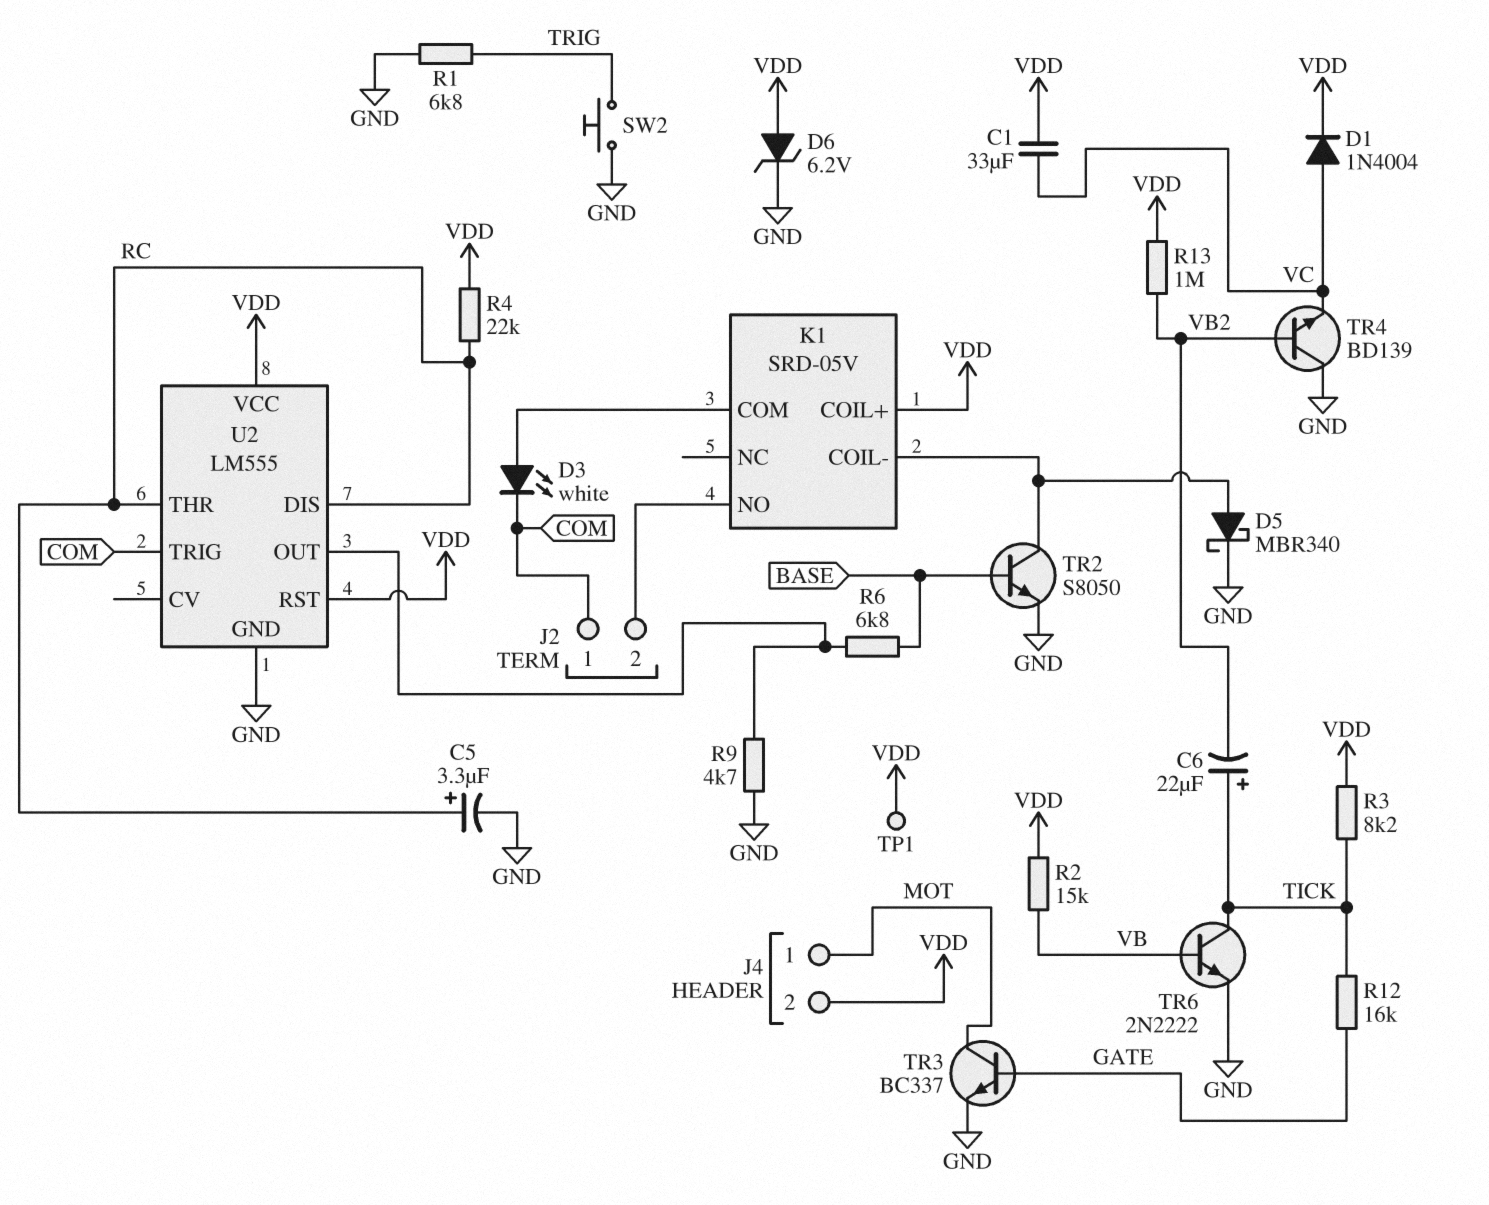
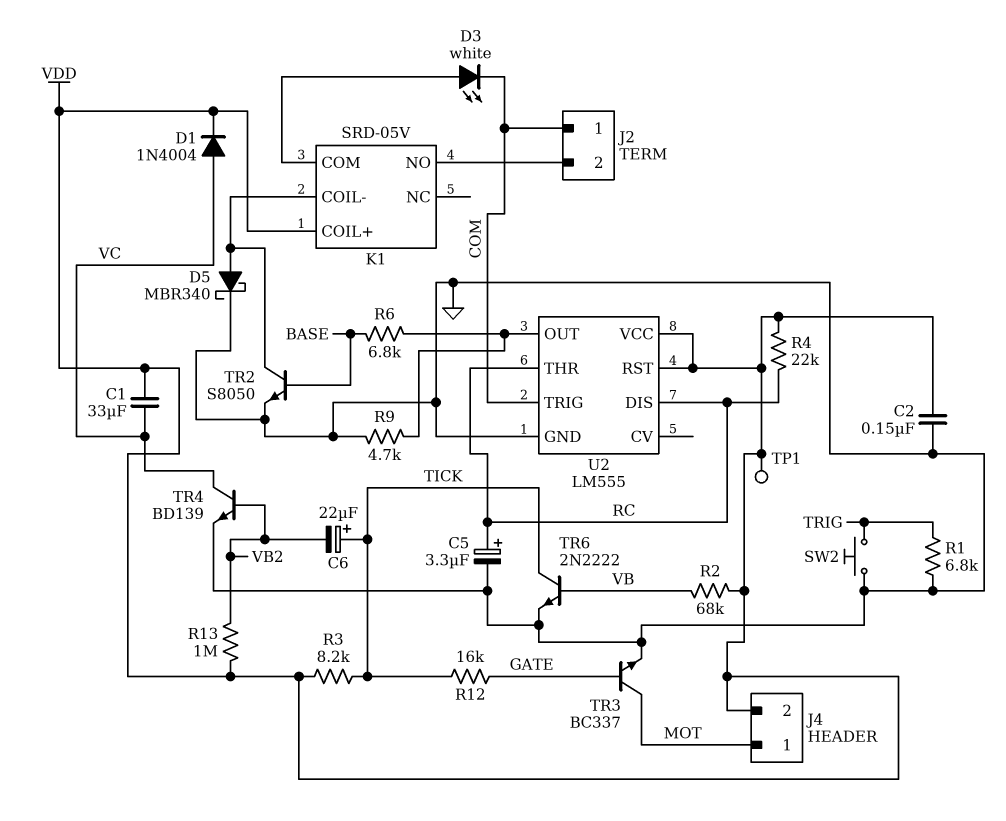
C2: none -> 150nF (GND, VDD)
D6: zener 6.2V (A VDD, K GND) -> none
R2: 15k (VB, VDD) -> 68k (VB, VDD)
TR4: NPN BD139 (B VB2, C GND, E VC) -> NPN BD139 (B VB2, C VC, E GND)

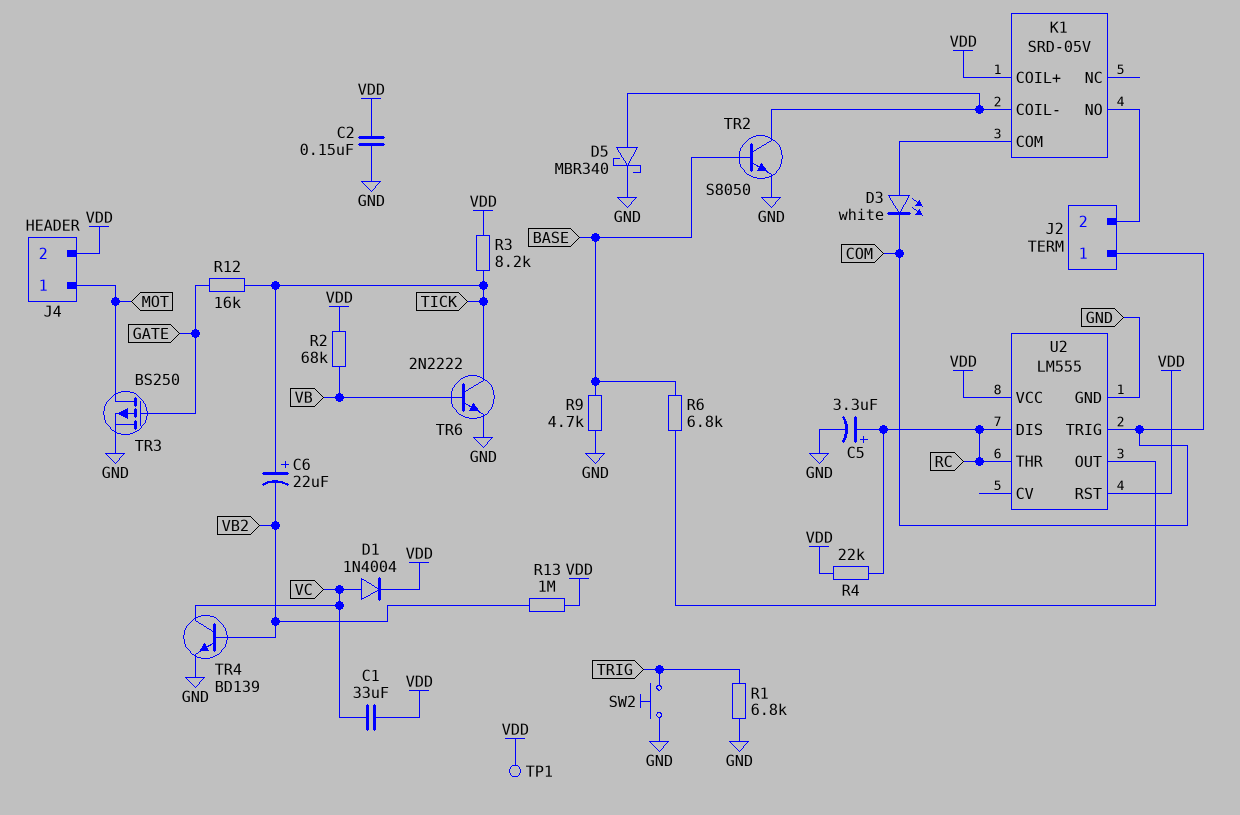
R9: 4.7k (GND, U2/OUT) -> 4.7k (BASE, GND)
TR3: NPN BC337 (B GATE, C MOT, E GND) -> PMOS BS250 (G GATE, D MOT, S GND)

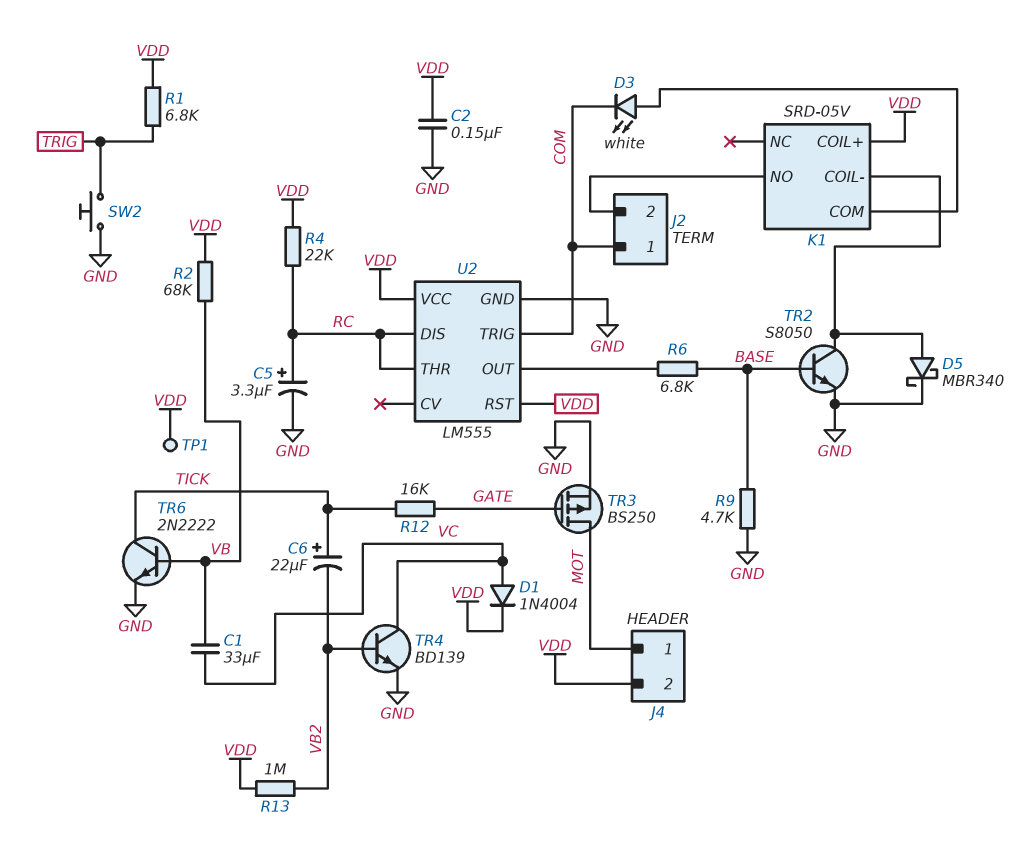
C1: 33uF (VC, VDD) -> 33uF (VB, VC)
R1: 6.8k (GND, TRIG) -> 6.8k (TRIG, VDD)
R3: 8.2k (TICK, VDD) -> none

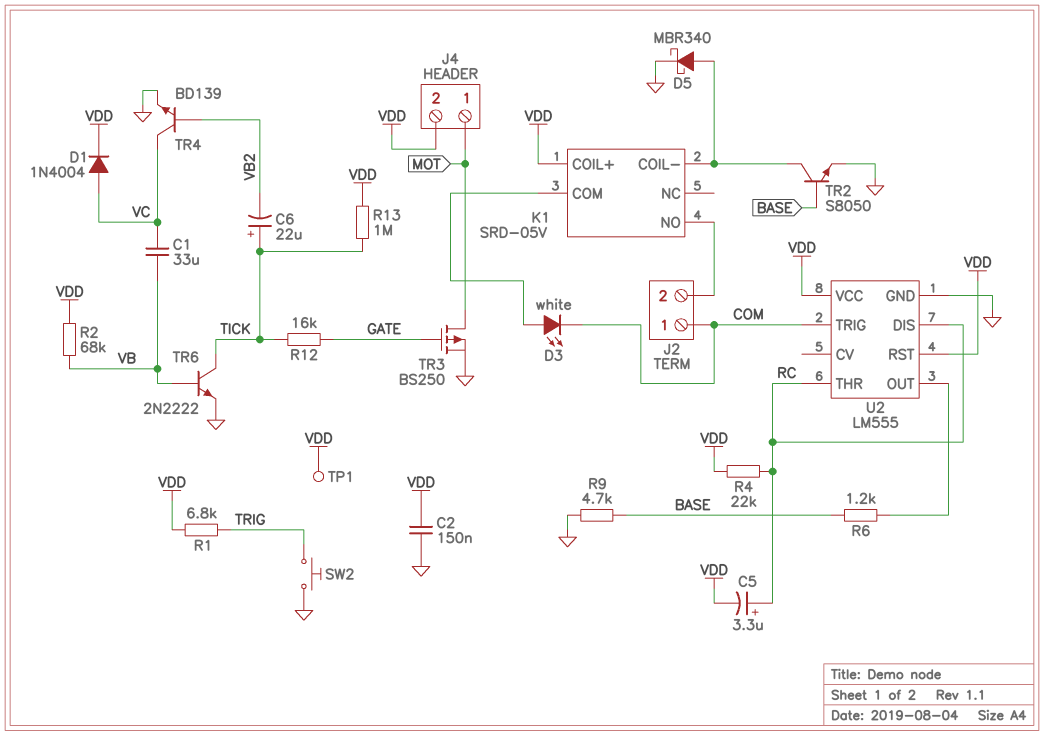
C5: 3.3uF (plus RC, minus GND) -> 3.3uF (plus RC, minus VDD)
R6: 6.8k (BASE, U2/OUT) -> 1.2k (BASE, U2/OUT)
R13: 1M (VB2, VDD) -> 1M (TICK, VDD)

